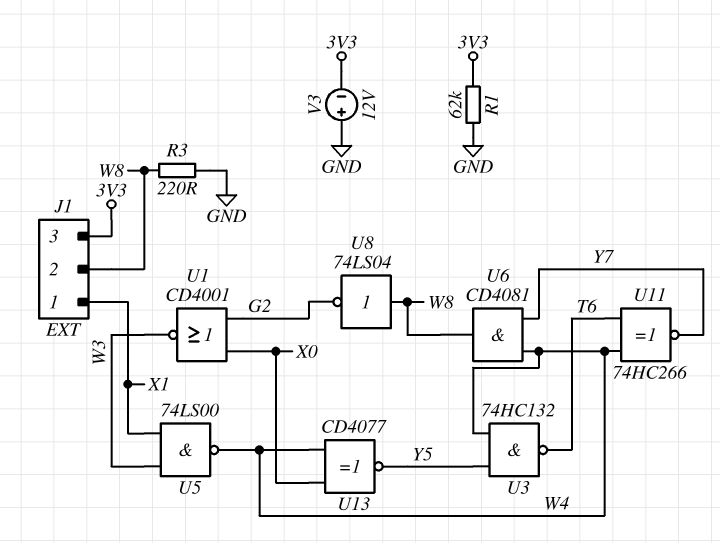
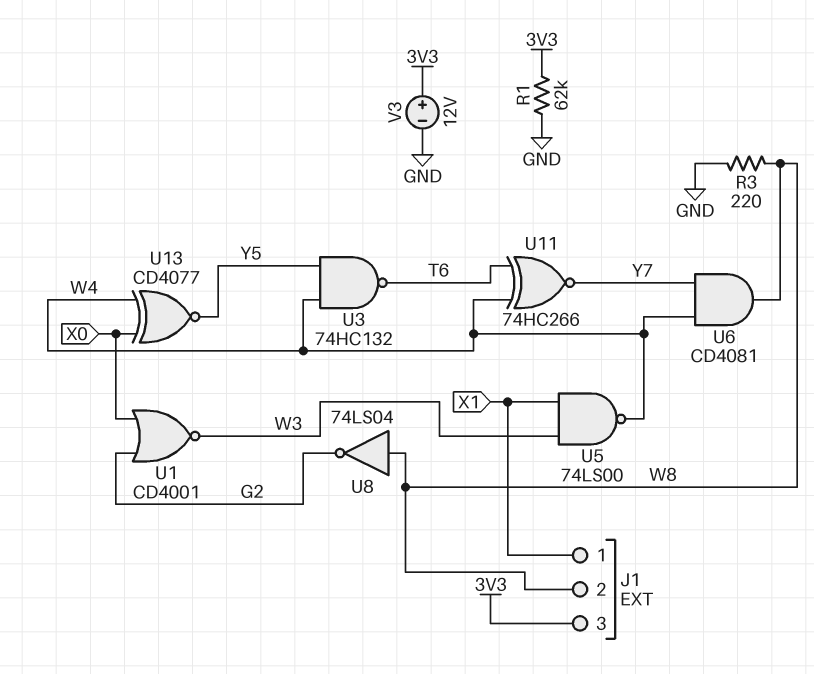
V3: 12V (plus GND, minus 3V3) -> 12V (plus 3V3, minus GND)

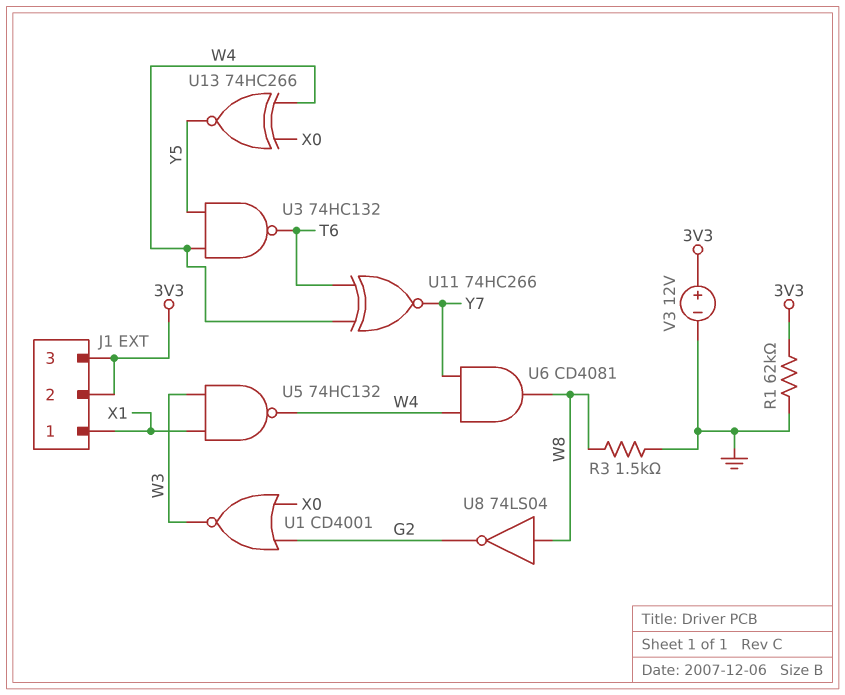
J1 pin 2: W8 -> 3V3
R3: 220 (GND, W8) -> 1.5k (GND, W8)
U5: NAND 74LS00 (in W3, in X1, out W4) -> NAND 74HC132 (in W3, in X1, out W4)
U13: XNOR CD4077 (in W4, in X0, out Y5) -> XNOR 74HC266 (in W4, in X0, out Y5)

